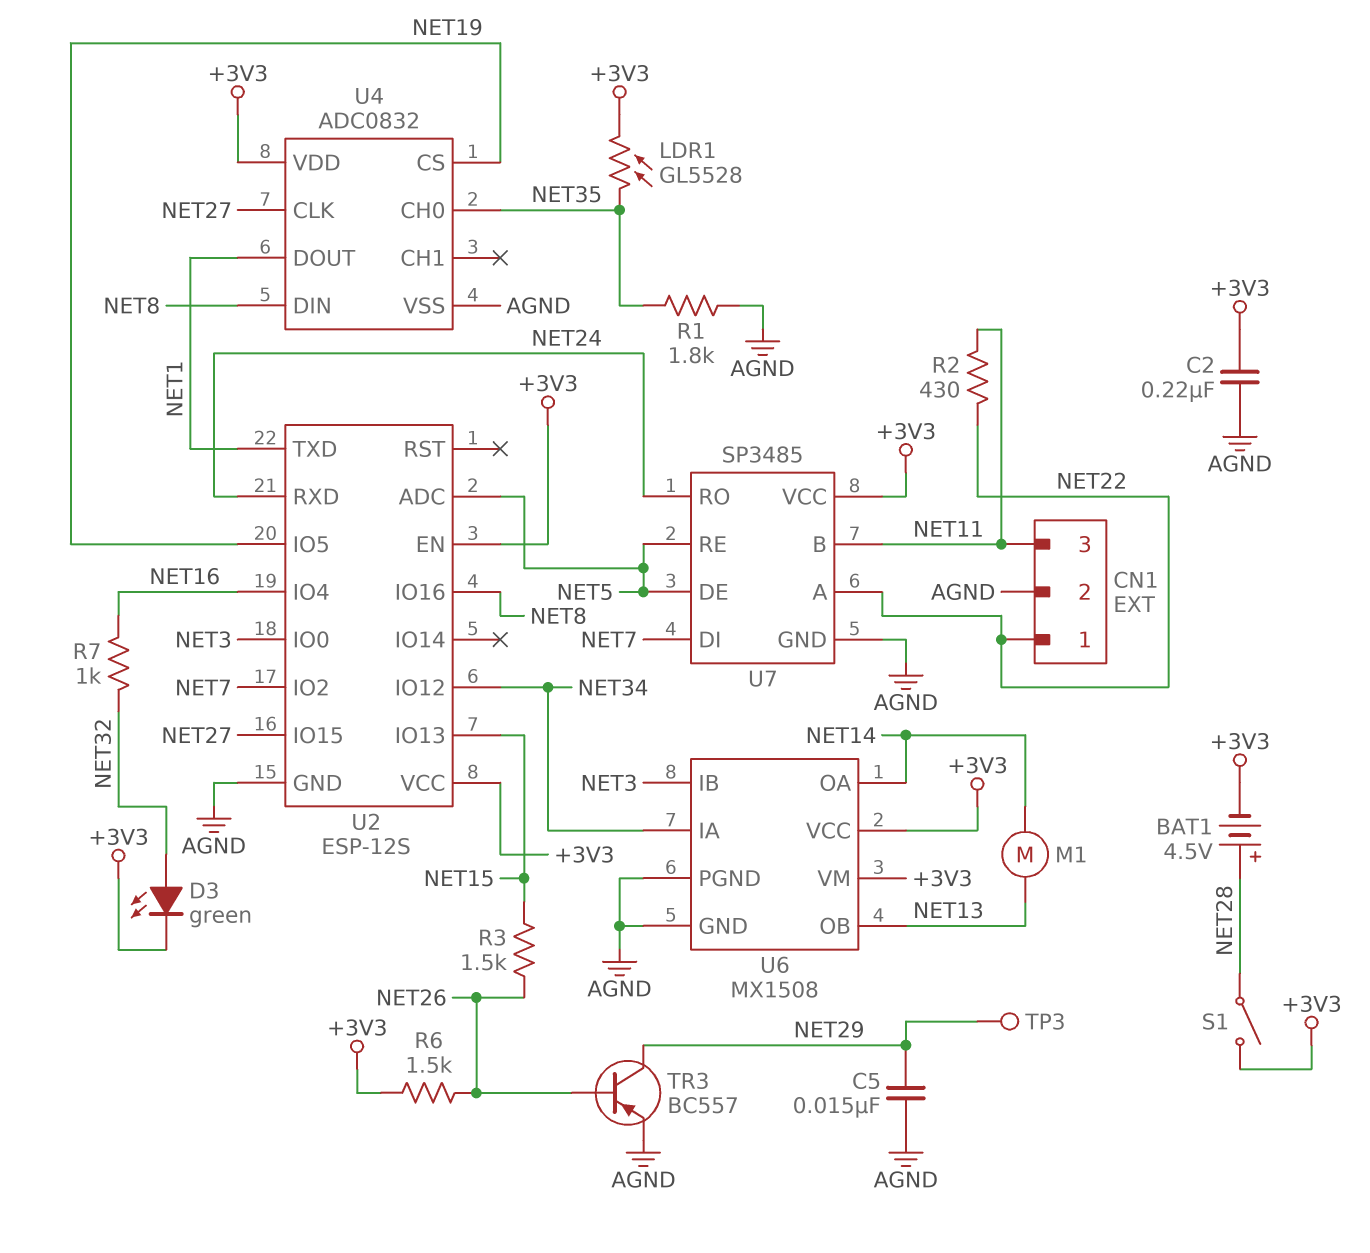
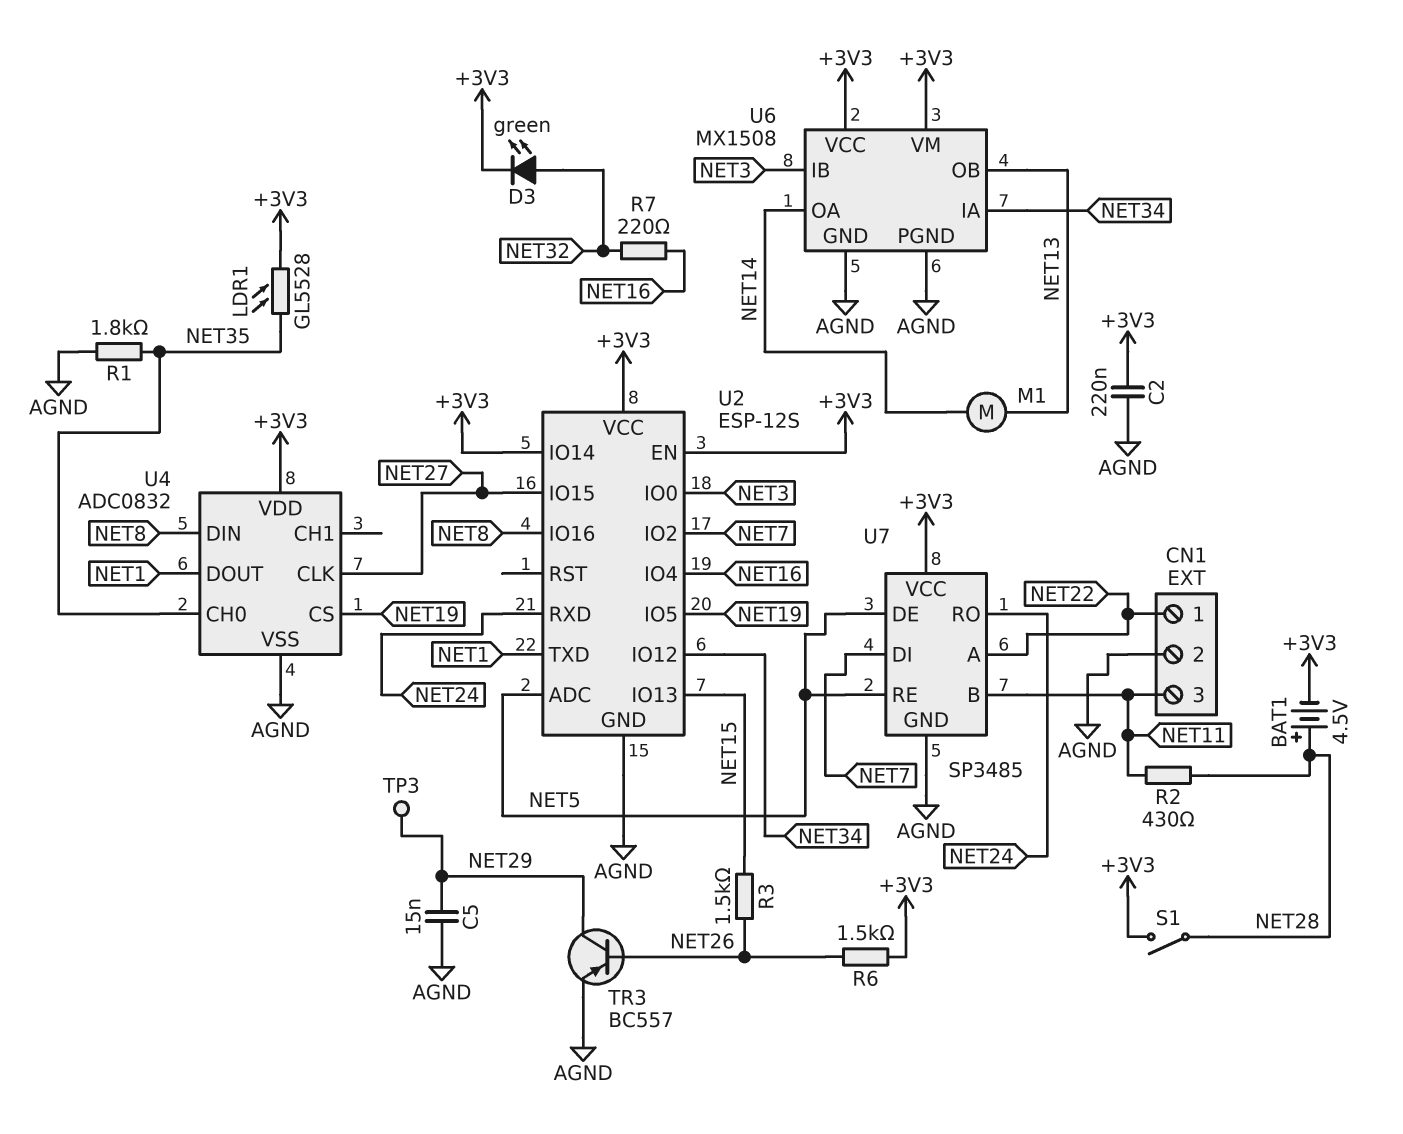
R2: 430 (NET11, NET22) -> 430 (NET11, NET28)
R7: 1k (NET16, NET32) -> 220 (NET16, NET32)
U2 pin IO14: none -> +3V3

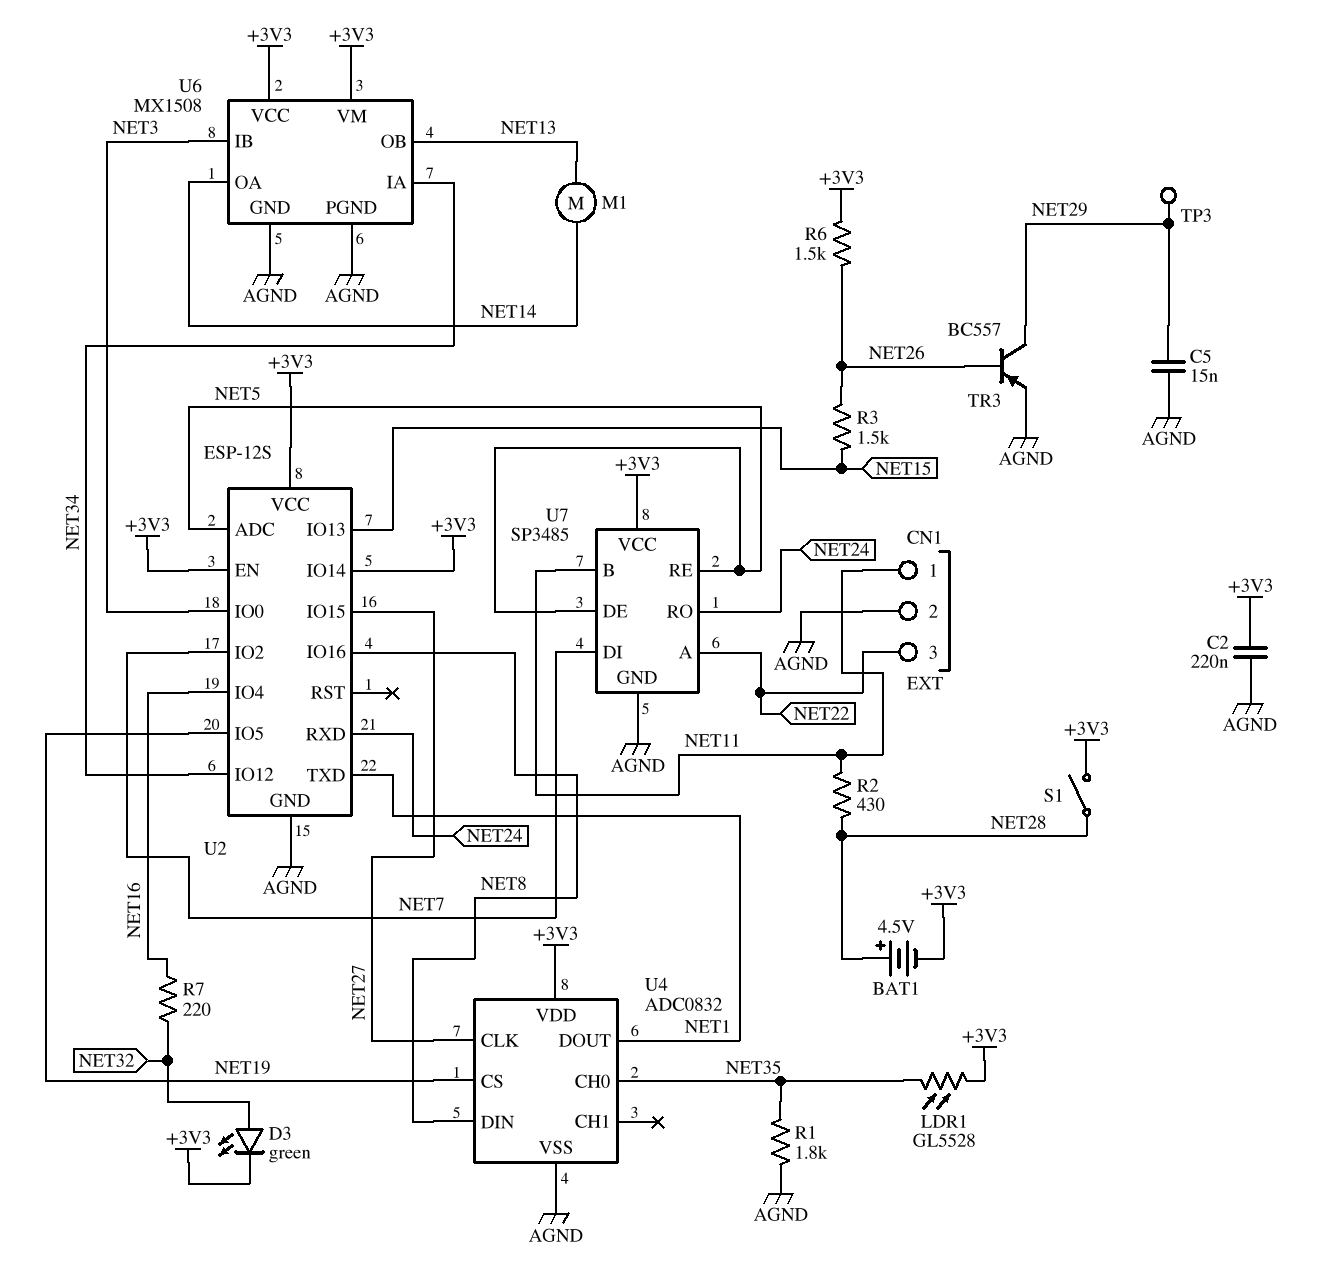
CN1 pin 1: NET22 -> NET11
CN1 pin 3: NET11 -> NET22

